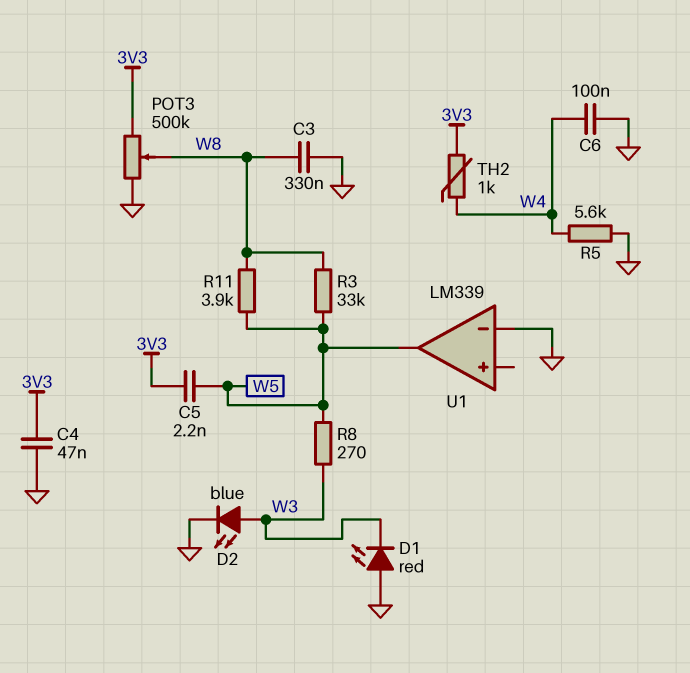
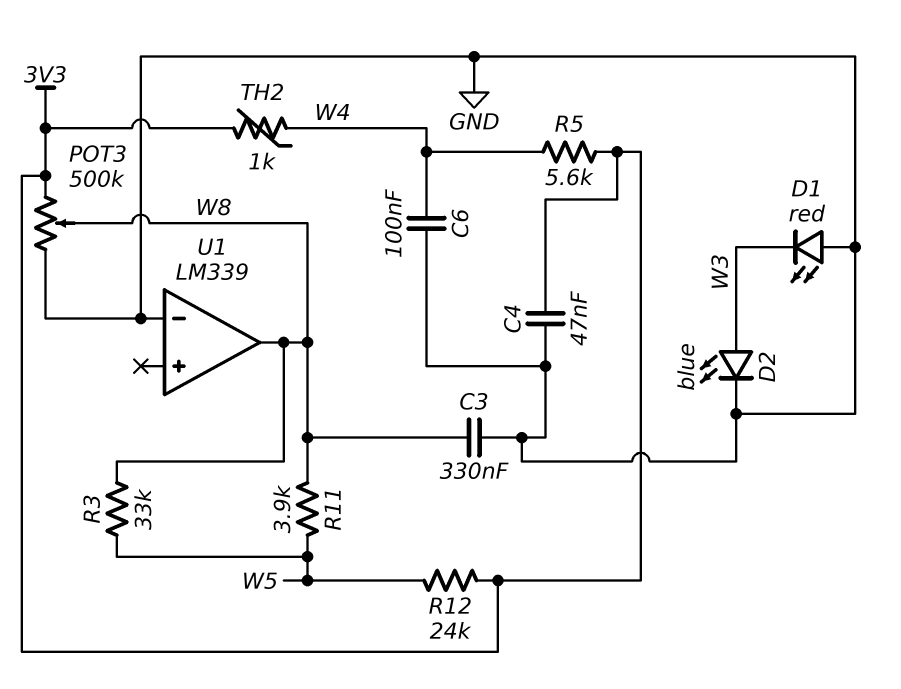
C5: 2.2nF (3V3, W5) -> none
R5: 5.6k (GND, W4) -> 5.6k (3V3, W4)
R8: 270 (W3, W5) -> none
R12: none -> 24k (3V3, W5)
U1 pin out: W5 -> W8

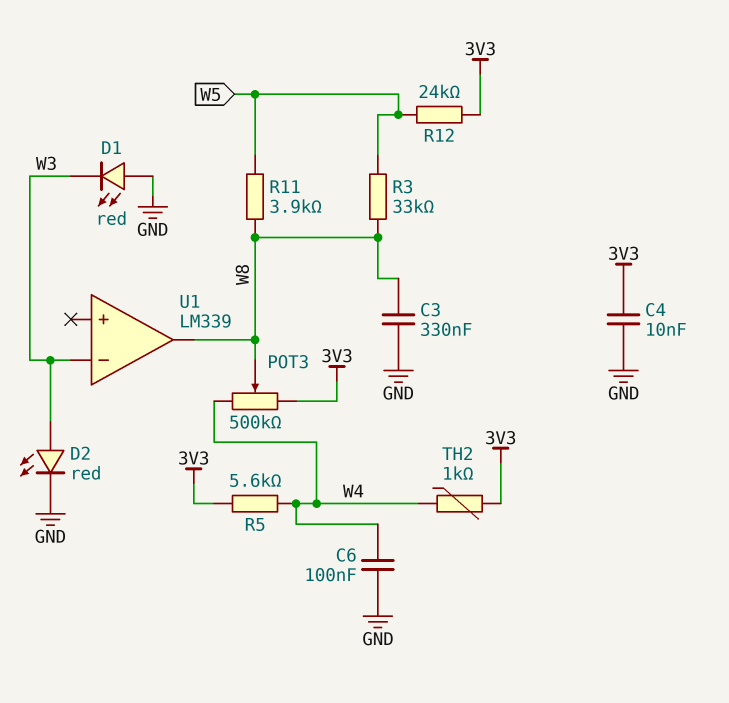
C4: 47nF (3V3, GND) -> 10nF (3V3, GND)
D2: LED blue (A W3, K GND) -> LED red (A W3, K GND)
POT3: 500k (3V3, GND, wiper W8) -> 500k (3V3, W4, wiper W8)
U1 pin in-: GND -> W3

